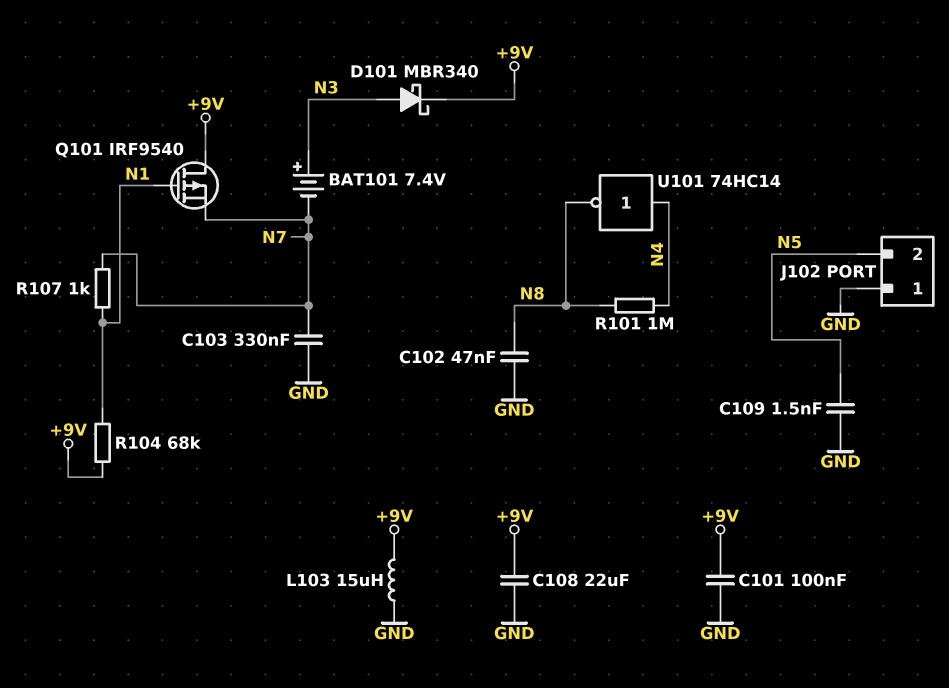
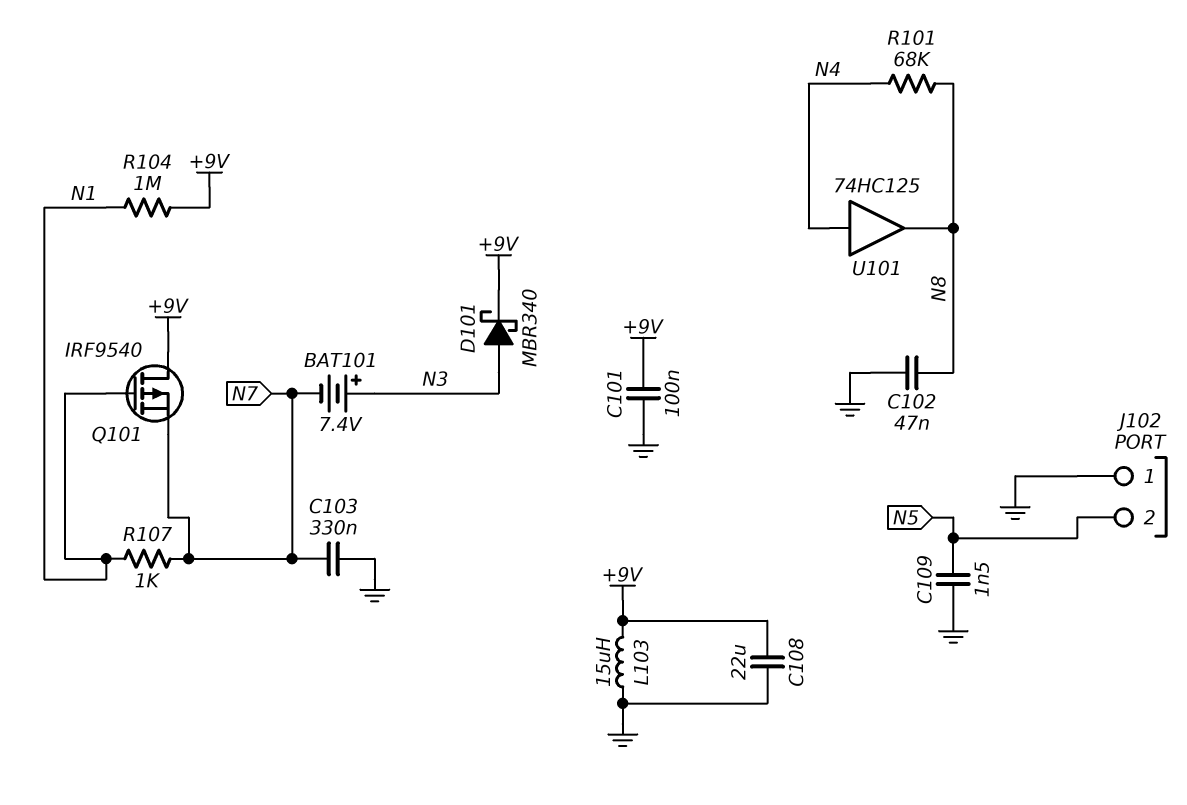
R101: 1M (N4, N8) -> 68k (N4, N8)
R104: 68k (+9V, N1) -> 1M (+9V, N1)
U101: NOT 74HC14 (in N4, out N8) -> buffer 74HC125 (in N4, out N8)

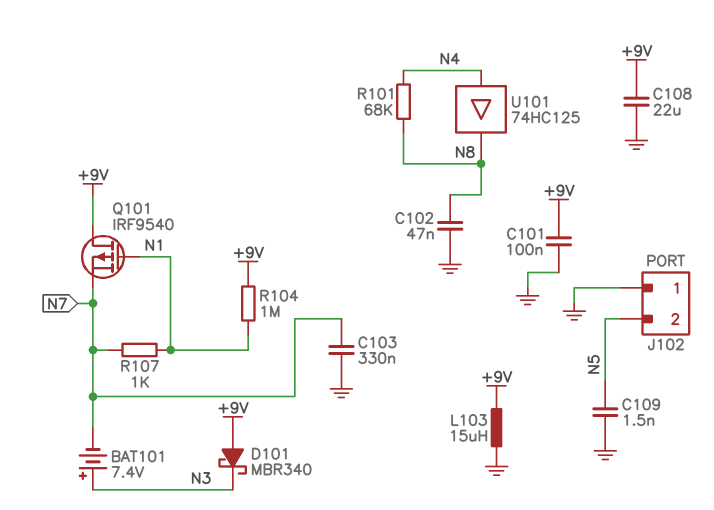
D101: schottky MBR340 (A N3, K +9V) -> schottky MBR340 (A +9V, K N3)

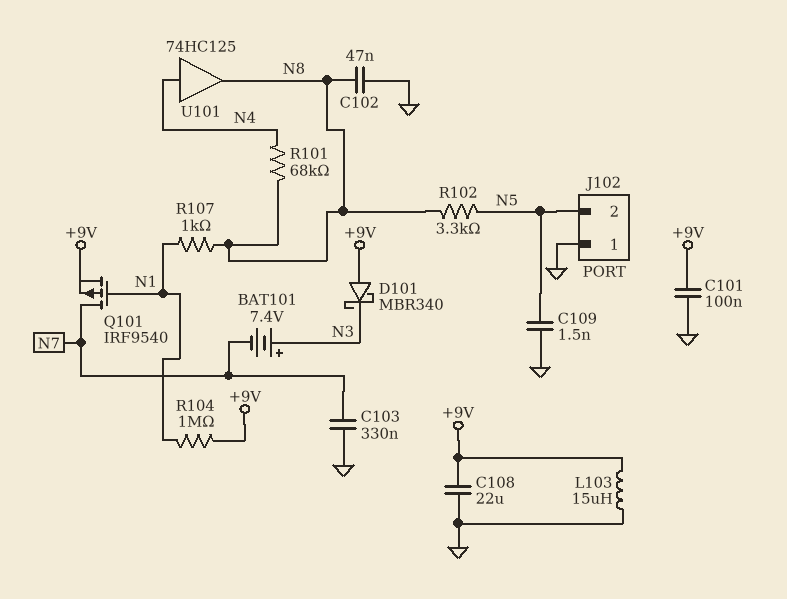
Q101: PMOS IRF9540 (G N1, D +9V, S N7) -> PMOS IRF9540 (G N1, D N7, S +9V)
R102: none -> 3.3k (N5, N8)
R107: 1k (N1, N7) -> 1k (N1, N8)

